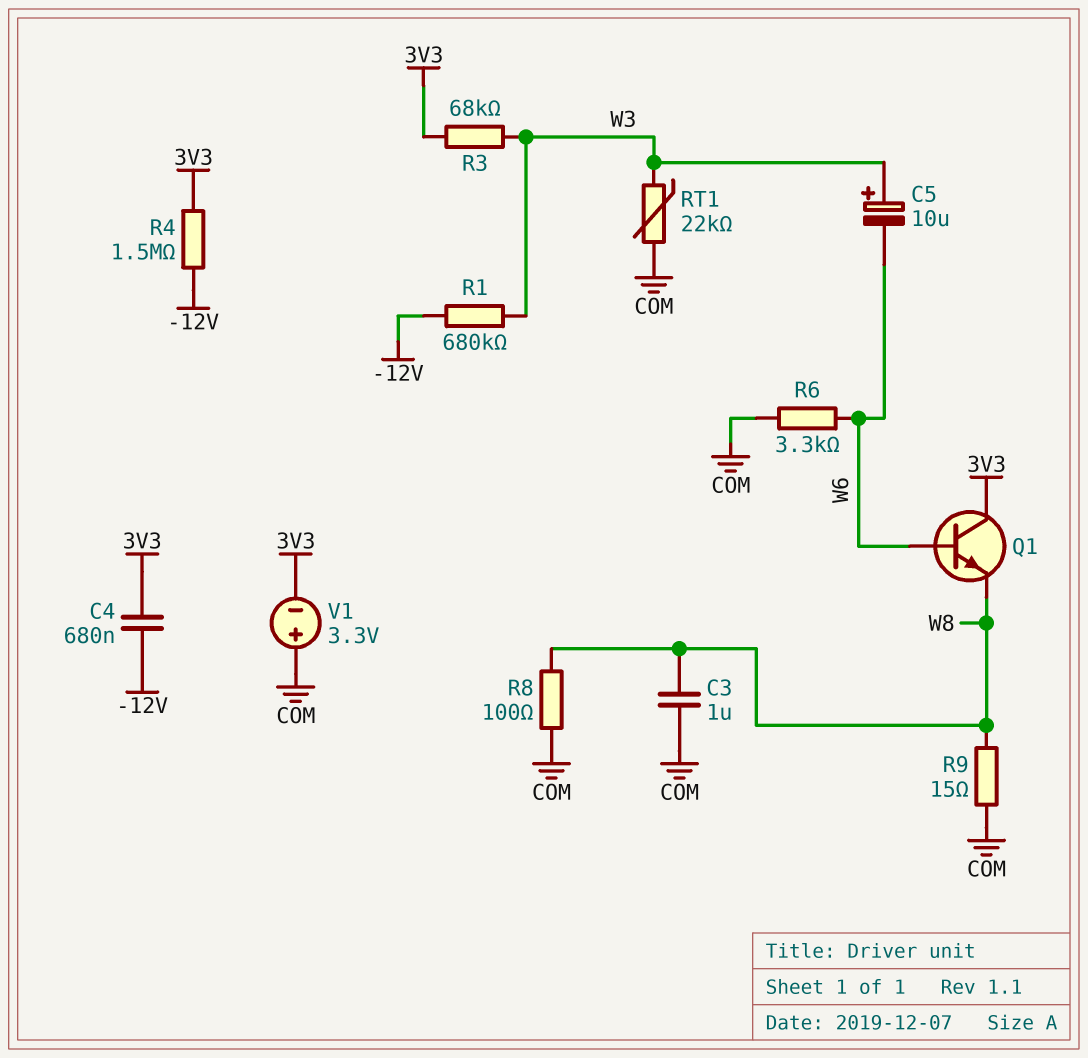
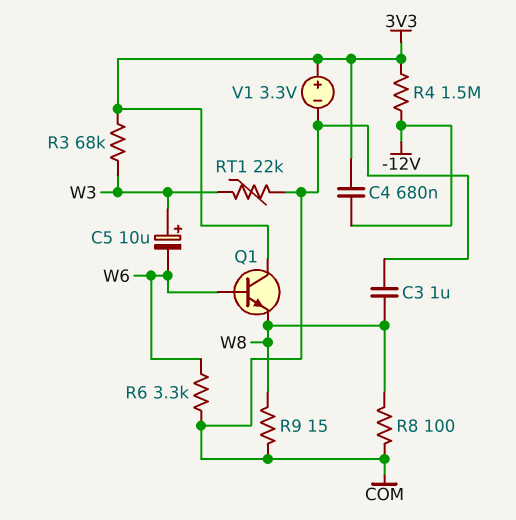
R1: 680k (-12V, W3) -> none
V1: 3.3V (plus COM, minus 3V3) -> 3.3V (plus 3V3, minus COM)

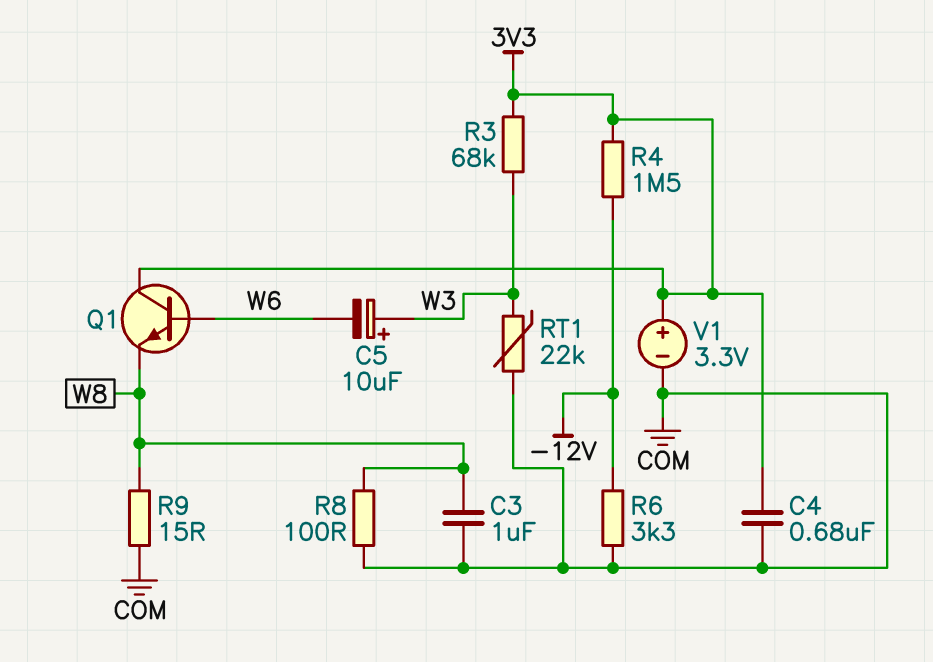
C4: 680nF (-12V, 3V3) -> 680nF (3V3, COM)
R6: 3.3k (COM, W6) -> 3.3k (-12V, COM)

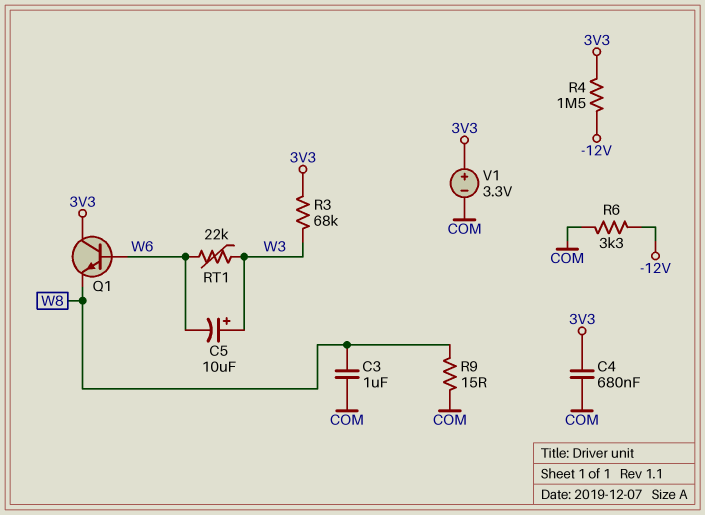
R8: 100 (COM, W8) -> none
RT1: 22k (COM, W3) -> 22k (W3, W6)

